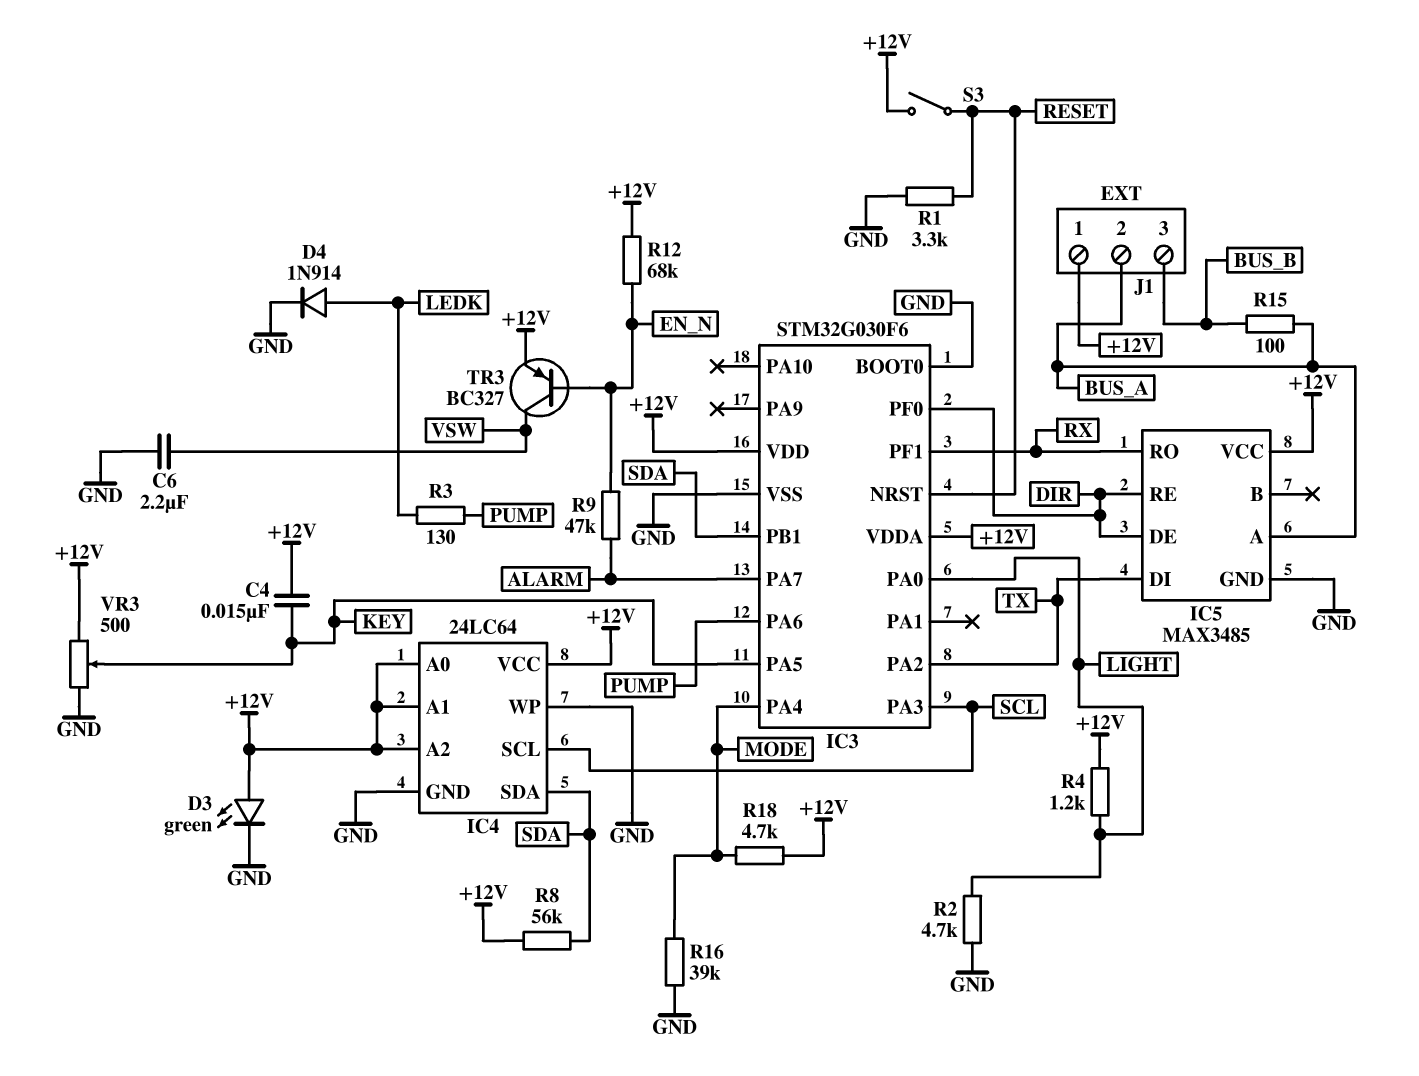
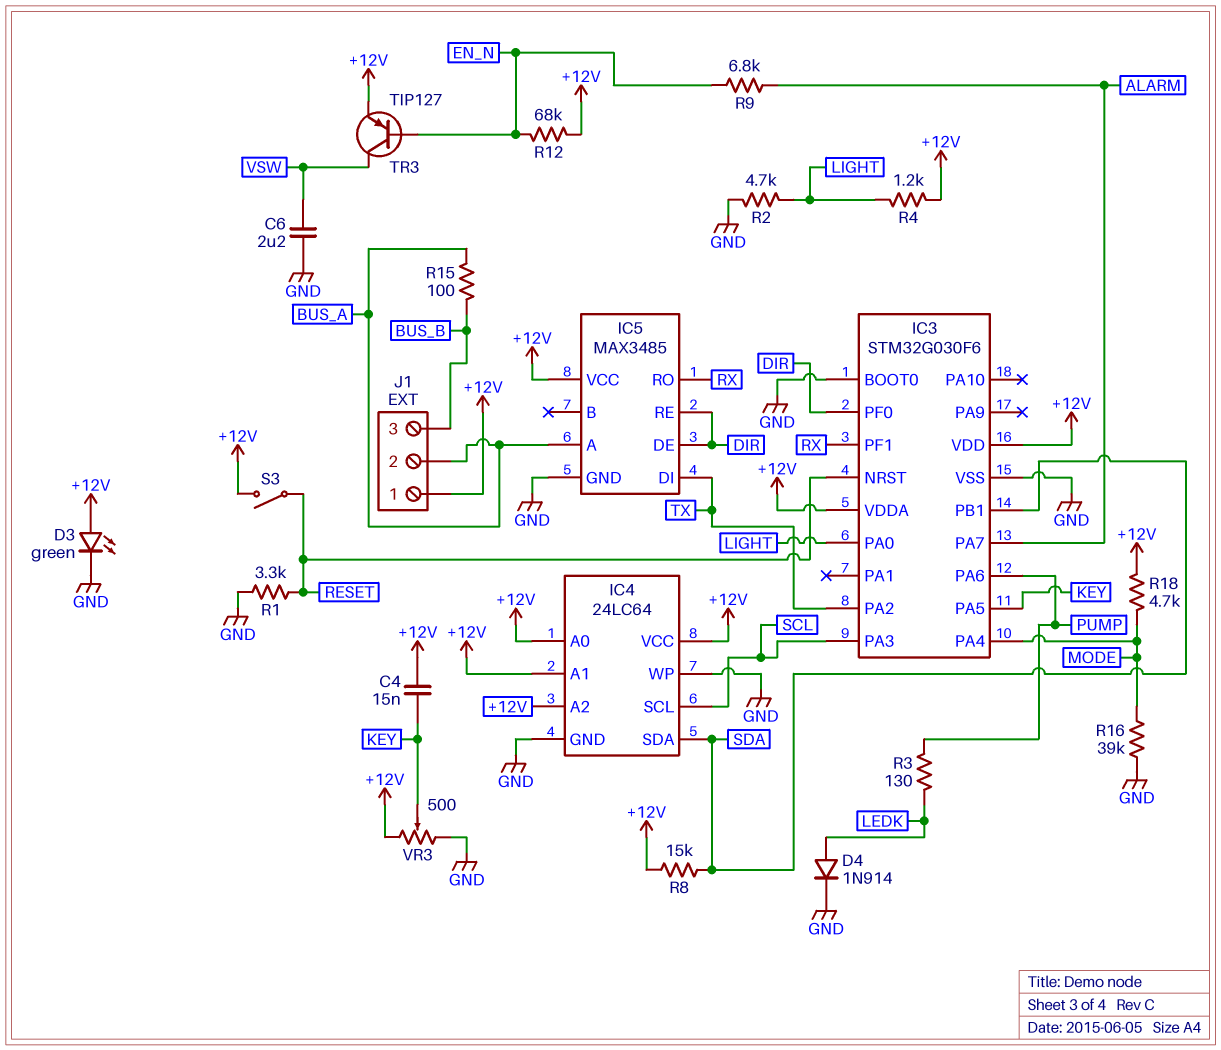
R8: 56k (+12V, SDA) -> 15k (+12V, SDA)
R9: 47k (ALARM, EN_N) -> 6.8k (ALARM, EN_N)
TR3: PNP BC327 (B EN_N, C VSW, E +12V) -> PNP TIP127 (B EN_N, C VSW, E +12V)

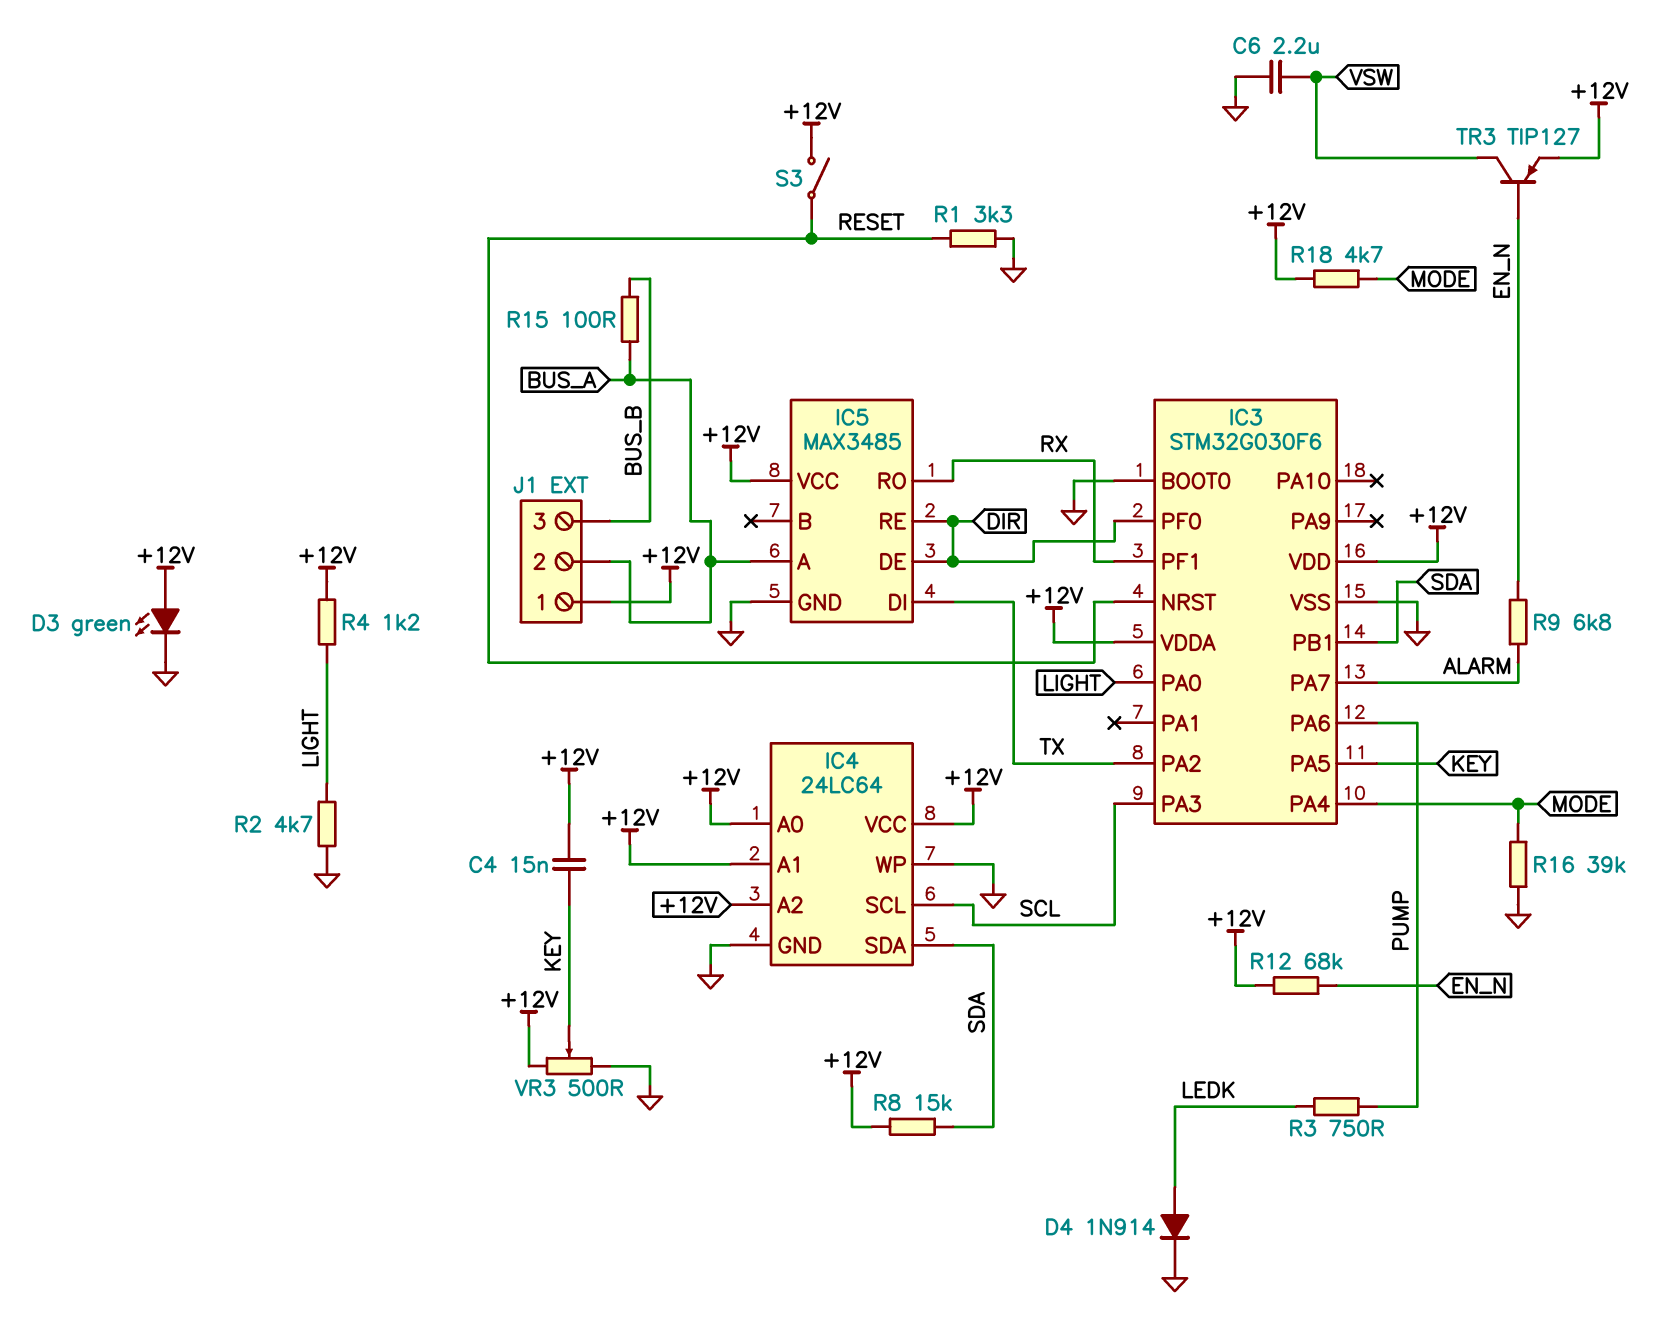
R3: 130 (LEDK, PUMP) -> 750 (LEDK, PUMP)

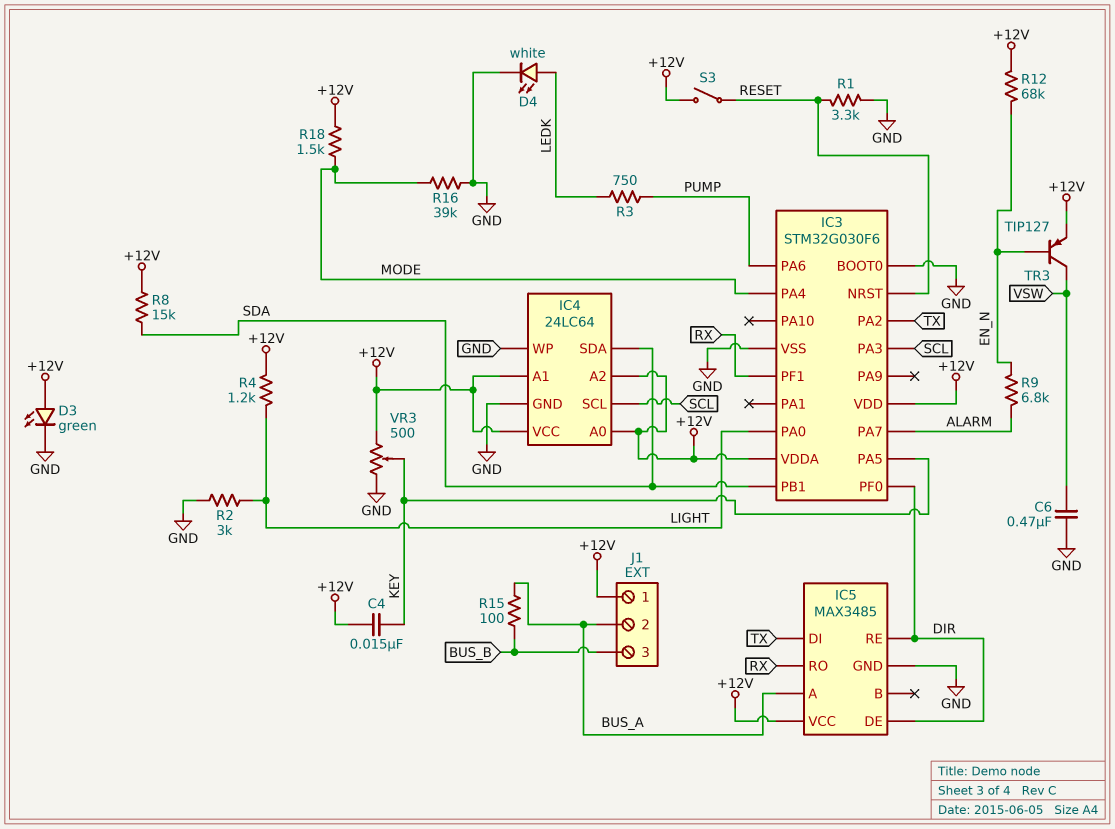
C6: 2.2uF (GND, VSW) -> 470nF (GND, VSW)
D4: diode 1N914 (A LEDK, K GND) -> LED white (A LEDK, K GND)
R2: 4.7k (GND, LIGHT) -> 3k (GND, LIGHT)
R18: 4.7k (+12V, MODE) -> 1.5k (+12V, MODE)

